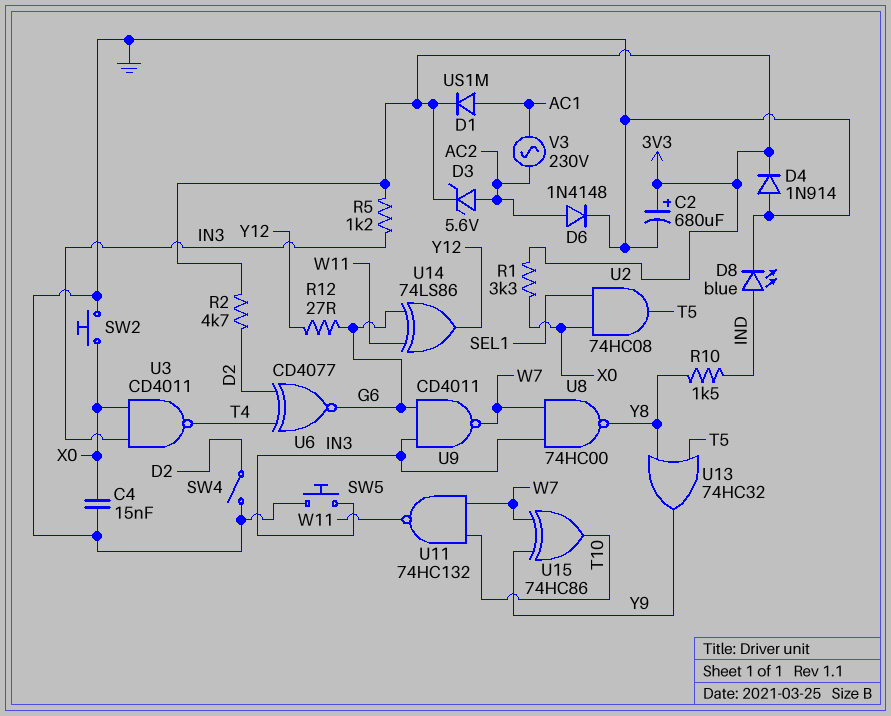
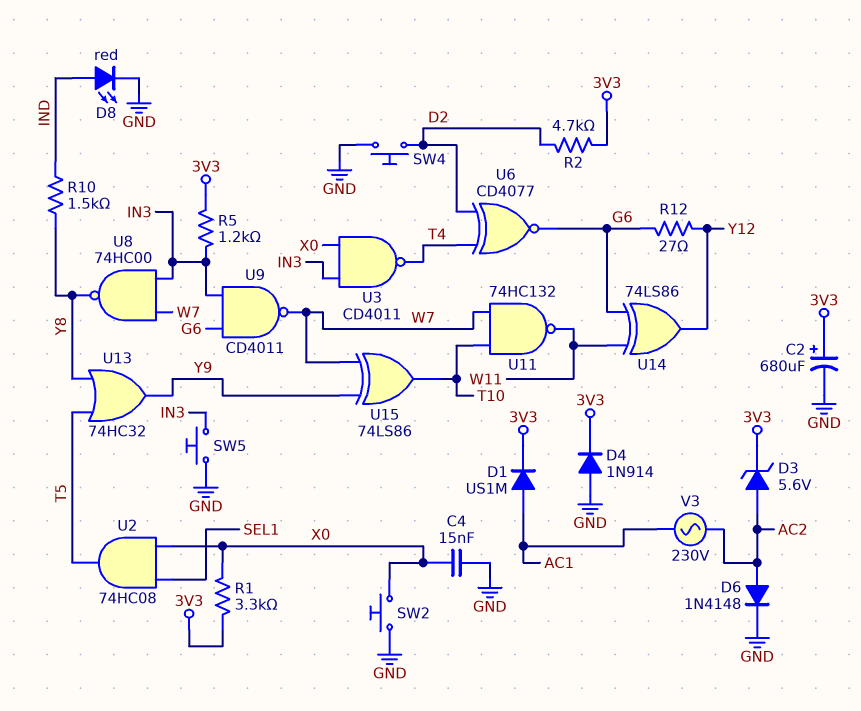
D8: LED blue (A IND, K GND) -> LED red (A IND, K GND)
SW4: switch (D2, GND) -> button (D2, GND)
U15: XOR 74HC86 (in W7, in Y9, out T10) -> XOR 74LS86 (in W7, in Y9, out T10)

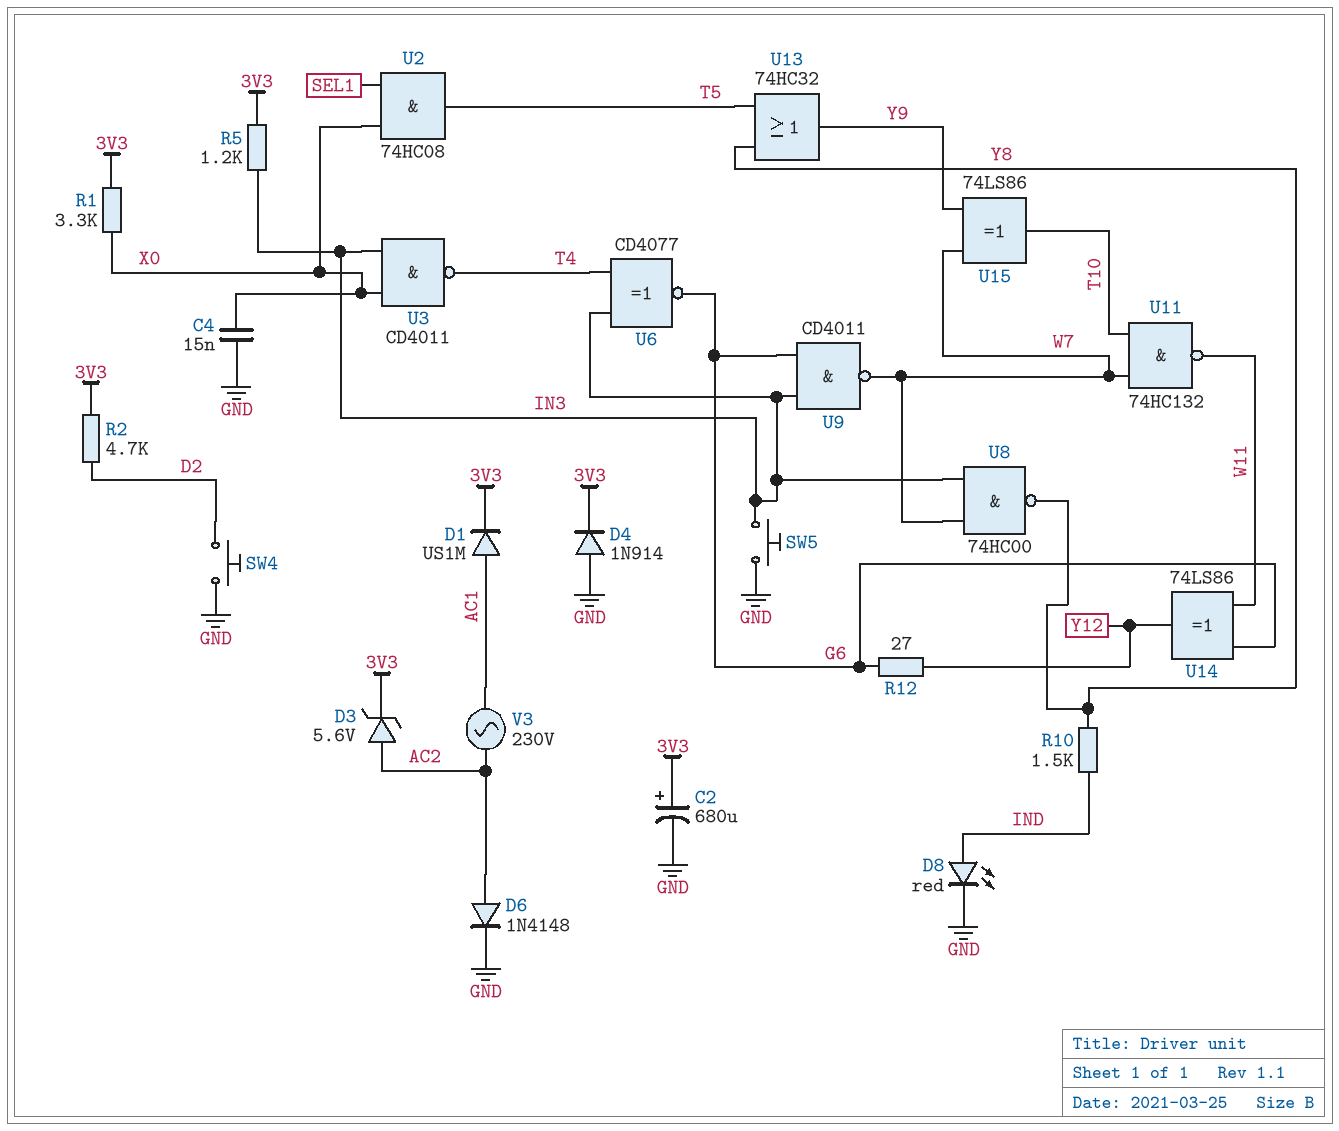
SW2: button (GND, X0) -> none
U6: XNOR CD4077 (in D2, in T4, out G6) -> XNOR CD4077 (in IN3, in T4, out G6)

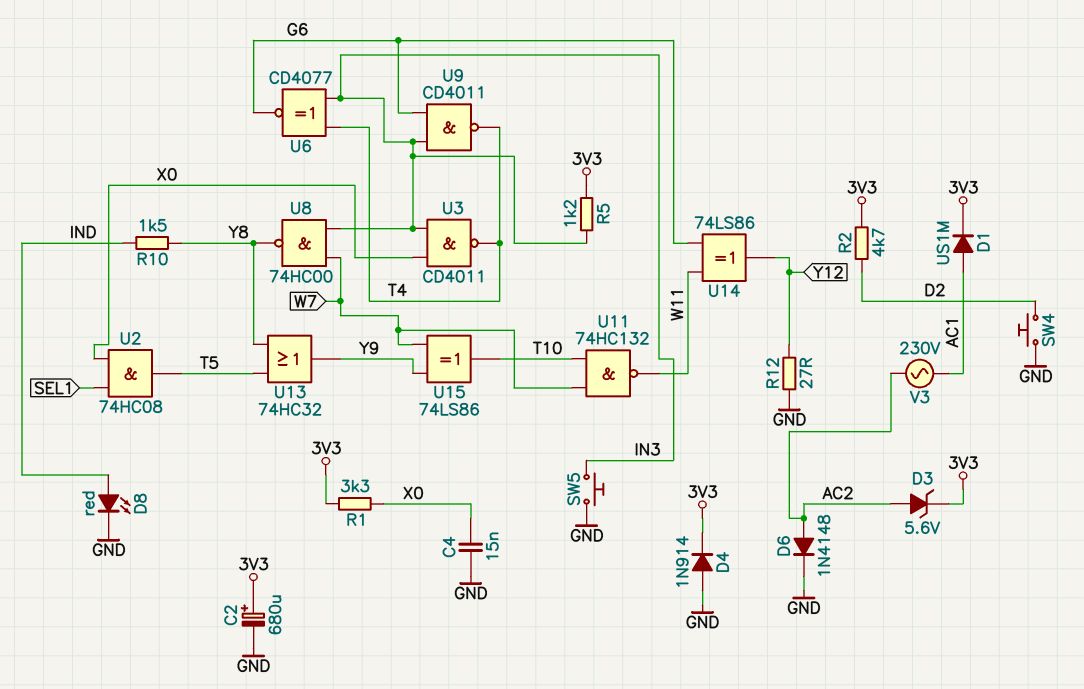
R12: 27 (G6, Y12) -> 27 (GND, Y12)
U9: NAND CD4011 (in G6, in IN3, out W7) -> NAND CD4011 (in G6, in IN3, out T4)

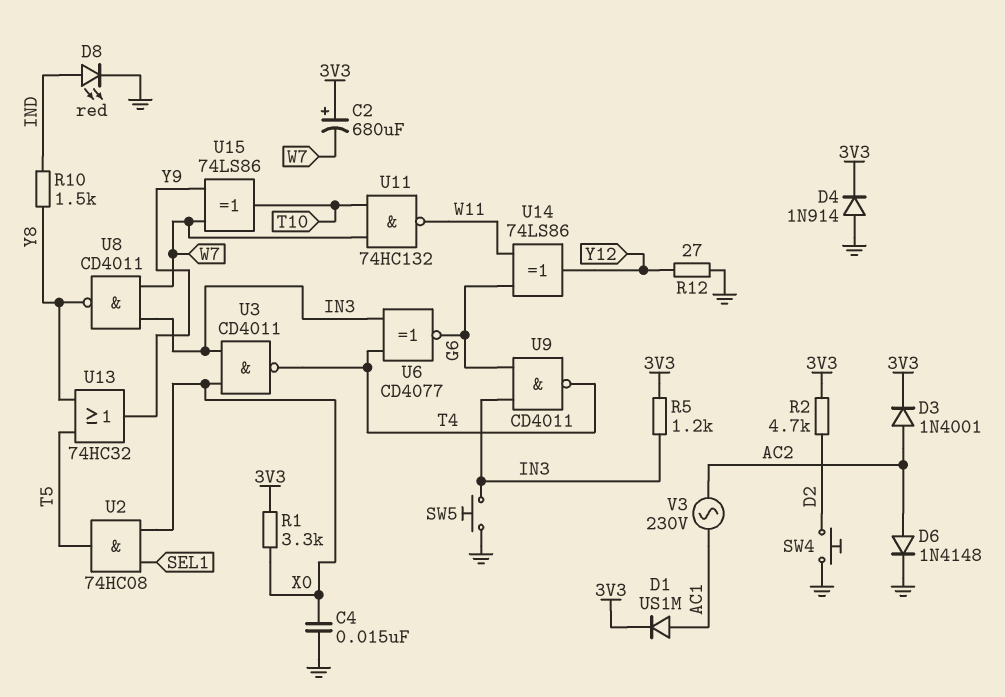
C2: 680uF (plus 3V3, minus GND) -> 680uF (plus 3V3, minus W7)
D3: zener 5.6V (A AC2, K 3V3) -> diode 1N4001 (A AC2, K 3V3)
U8: NAND 74HC00 (in IN3, in W7, out Y8) -> NAND CD4011 (in IN3, in W7, out Y8)

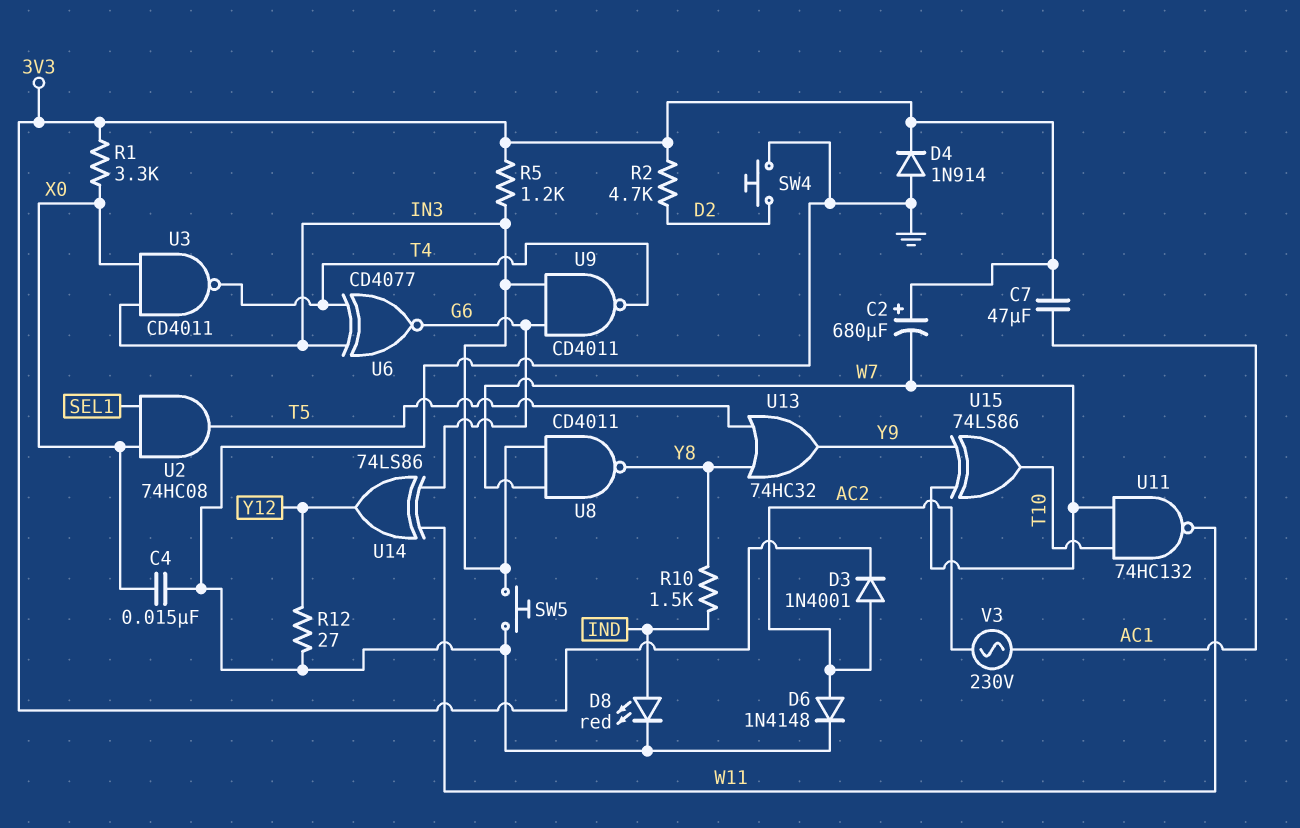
C7: none -> 47uF (3V3, AC1)
D1: diode US1M (A AC1, K 3V3) -> none

